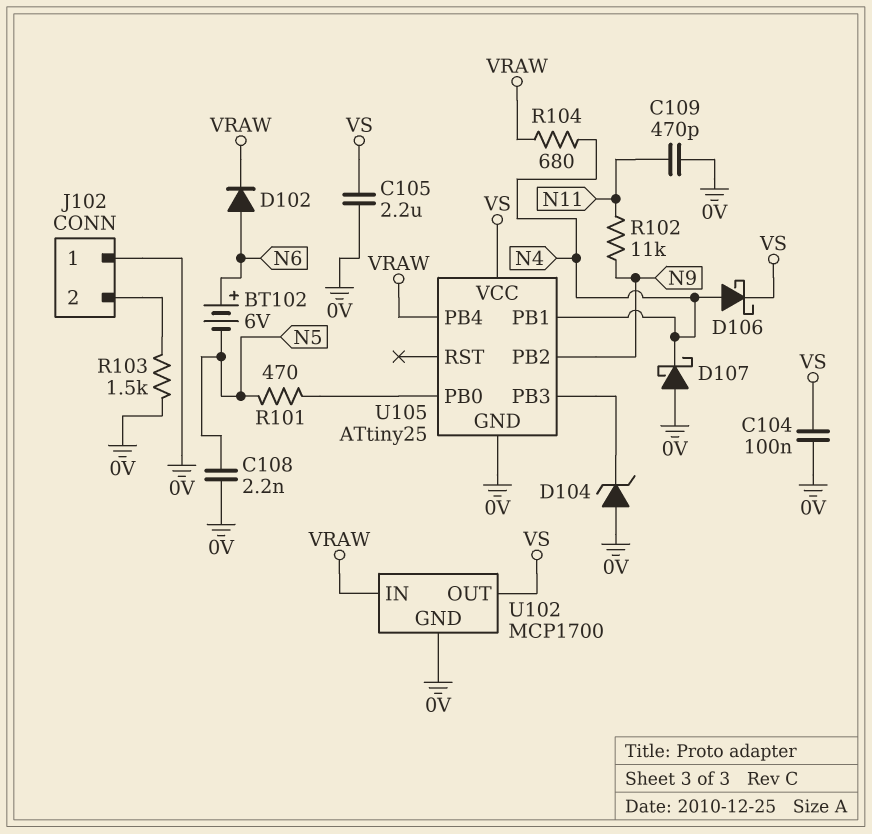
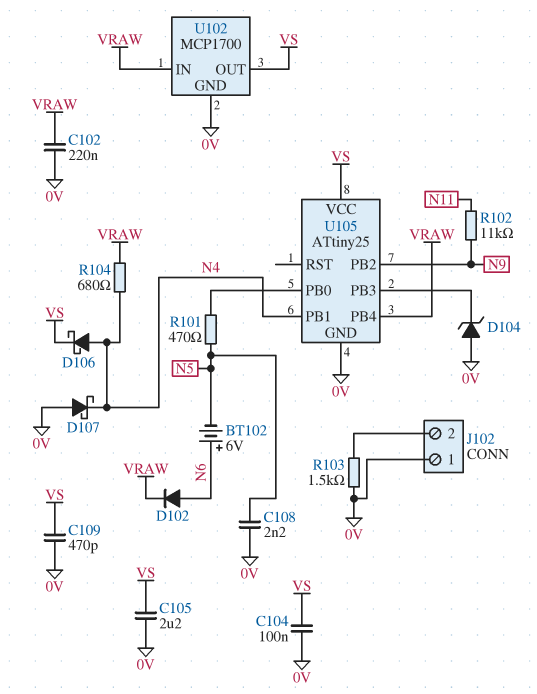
C102: none -> 220nF (0V, VRAW)
C109: 470pF (0V, N11) -> 470pF (0V, VS)

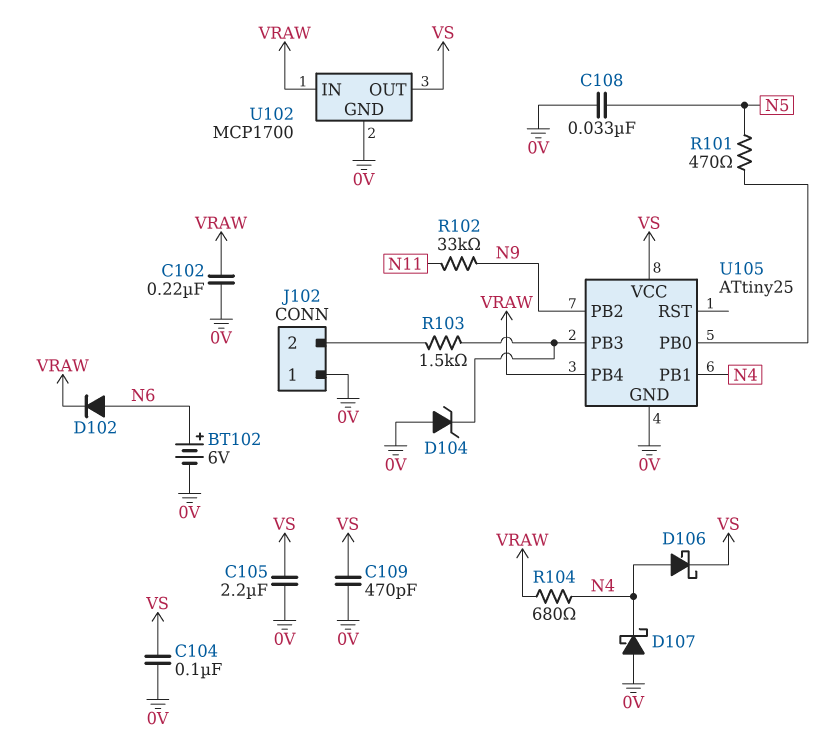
BT102: 6V (plus N6, minus N5) -> 6V (plus N6, minus 0V)
C108: 2.2nF (0V, N5) -> 33nF (0V, N5)
R102: 11k (N9, N11) -> 33k (N9, N11)
R103: 1.5k (0V, J102/2) -> 1.5k (J102/2, U105/PB3)

